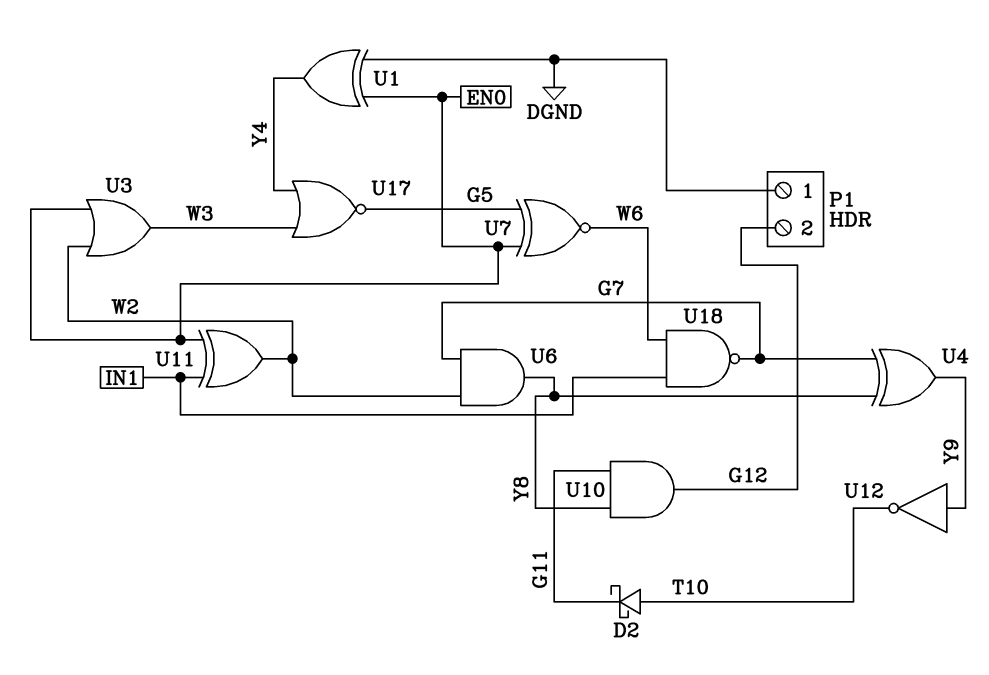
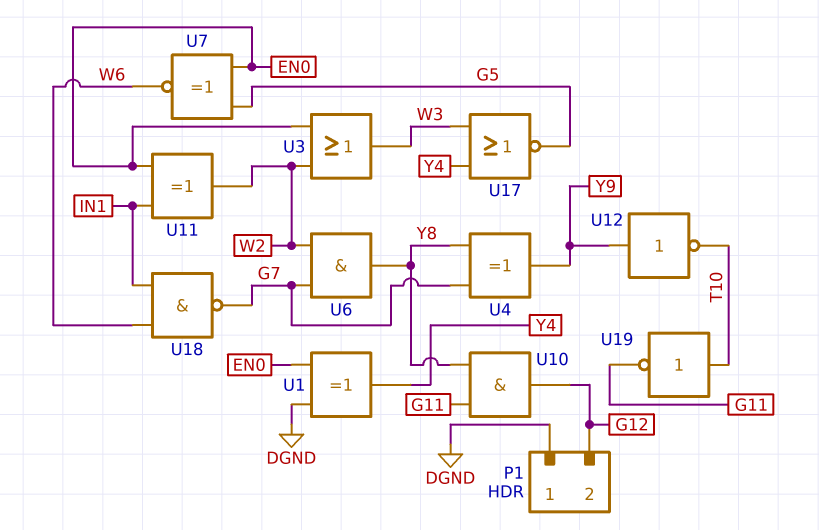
D2: schottky (A T10, K G11) -> none
U19: none -> NOT (in T10, out G11)

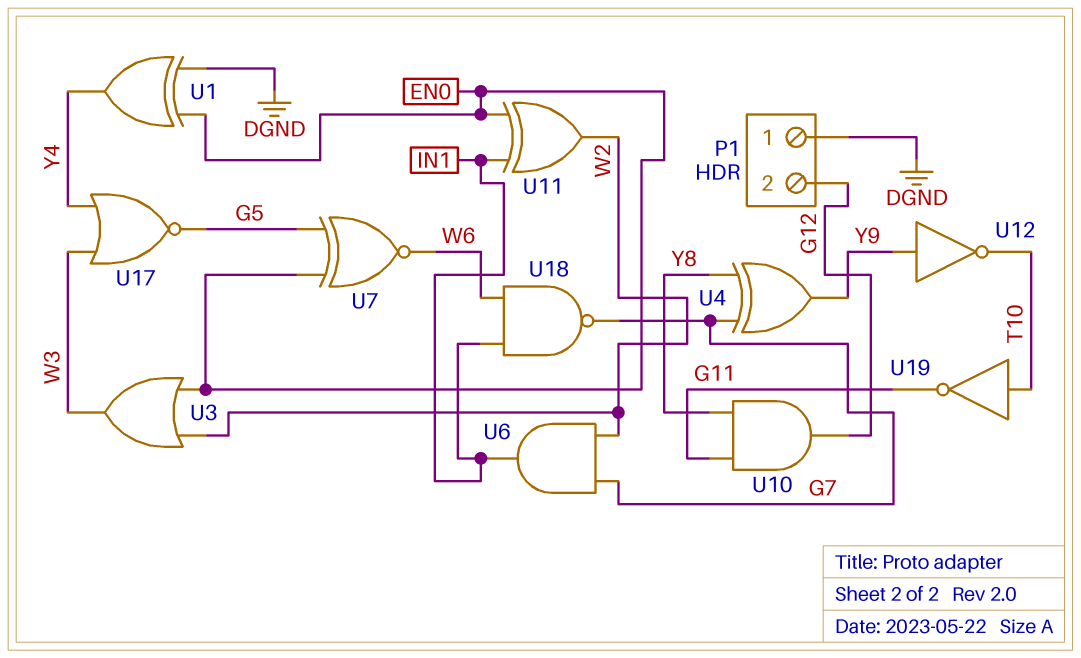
U6: AND (in G7, in W2, out Y8) -> AND (in G7, in W2, out IN1)

